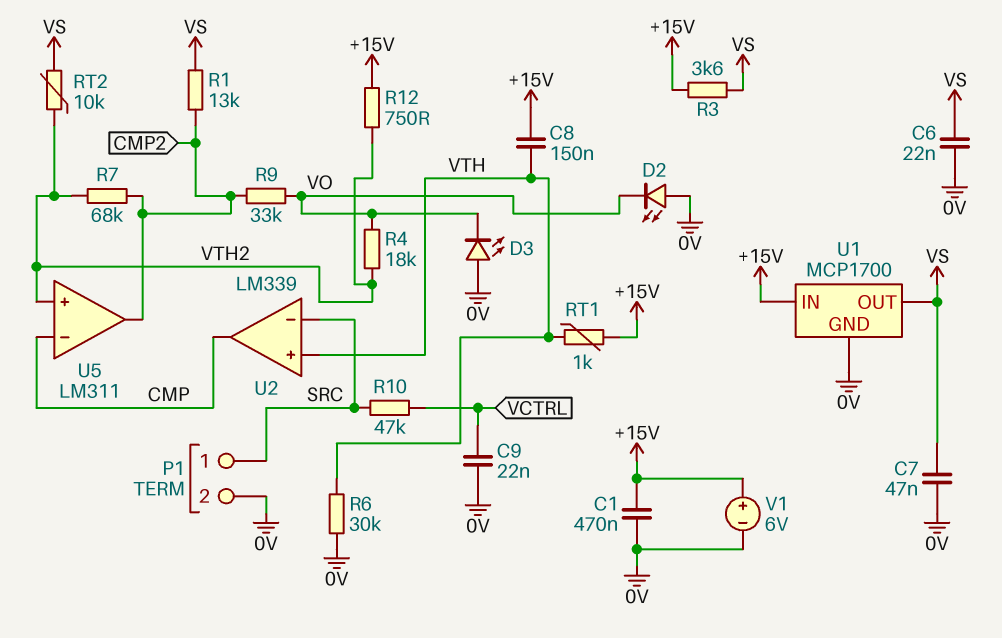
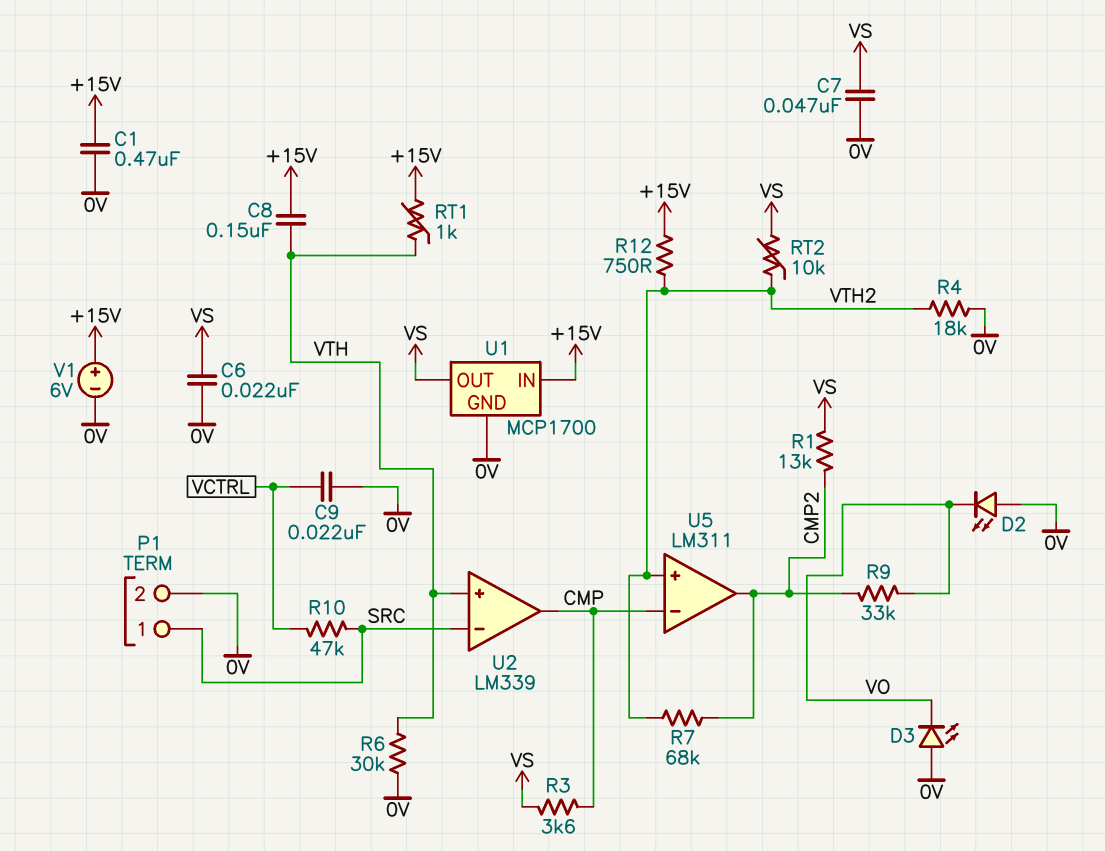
R3: 3.6k (+15V, VS) -> 3.6k (CMP, VS)
R4: 18k (VO, VTH2) -> 18k (0V, VTH2)

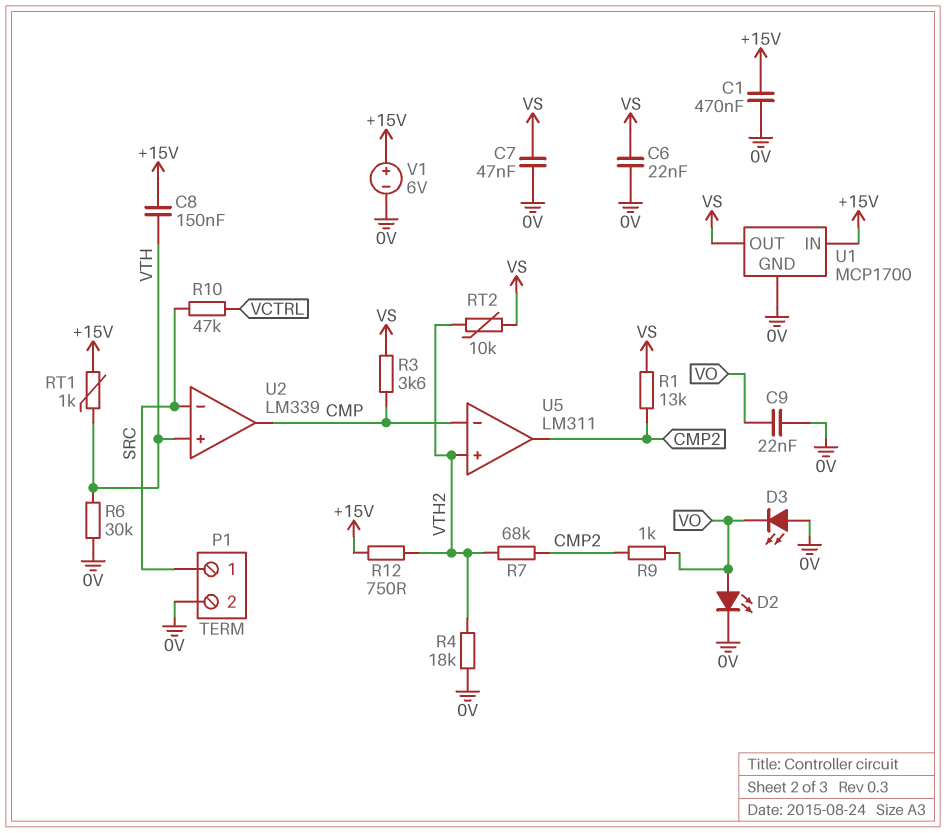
C9: 22nF (0V, VCTRL) -> 22nF (0V, VO)
D2: LED (A 0V, K VO) -> LED (A VO, K 0V)
R9: 33k (CMP2, VO) -> 1k (CMP2, VO)

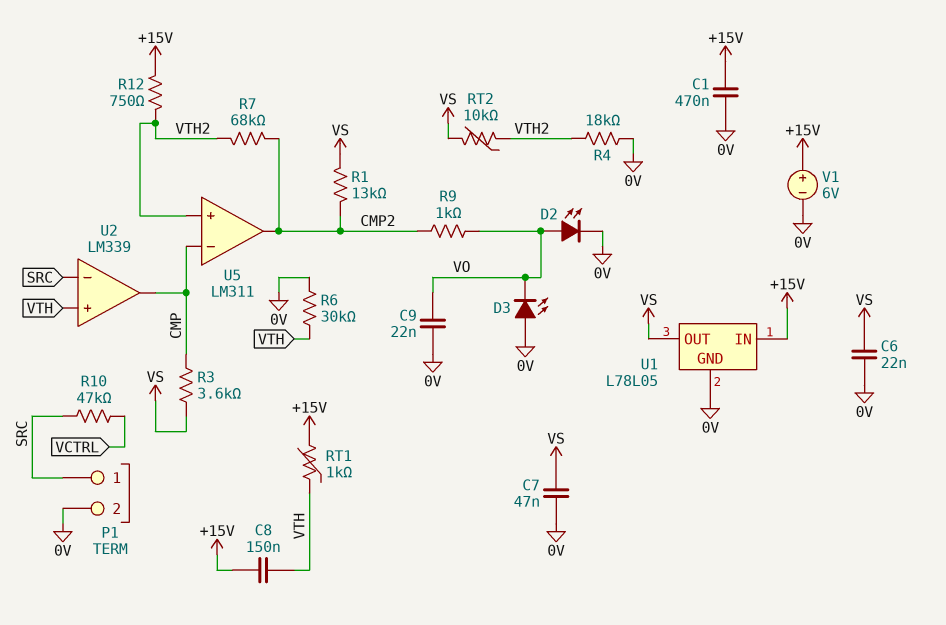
U1: MCP1700 -> L78L05

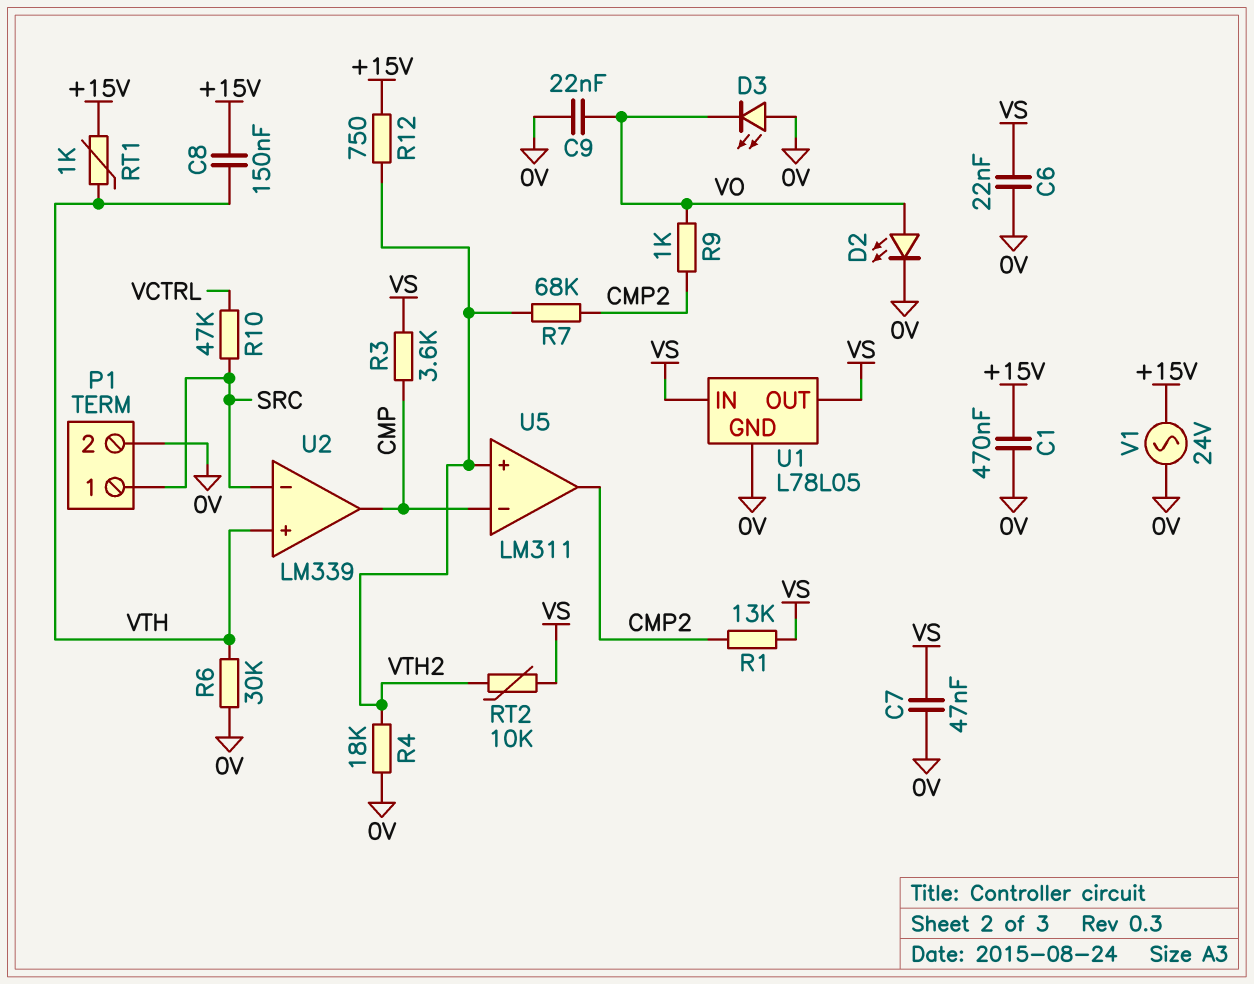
U1 pin IN: +15V -> VS
V1: 6V (plus +15V, minus 0V) -> AC 24V (+15V, 0V)

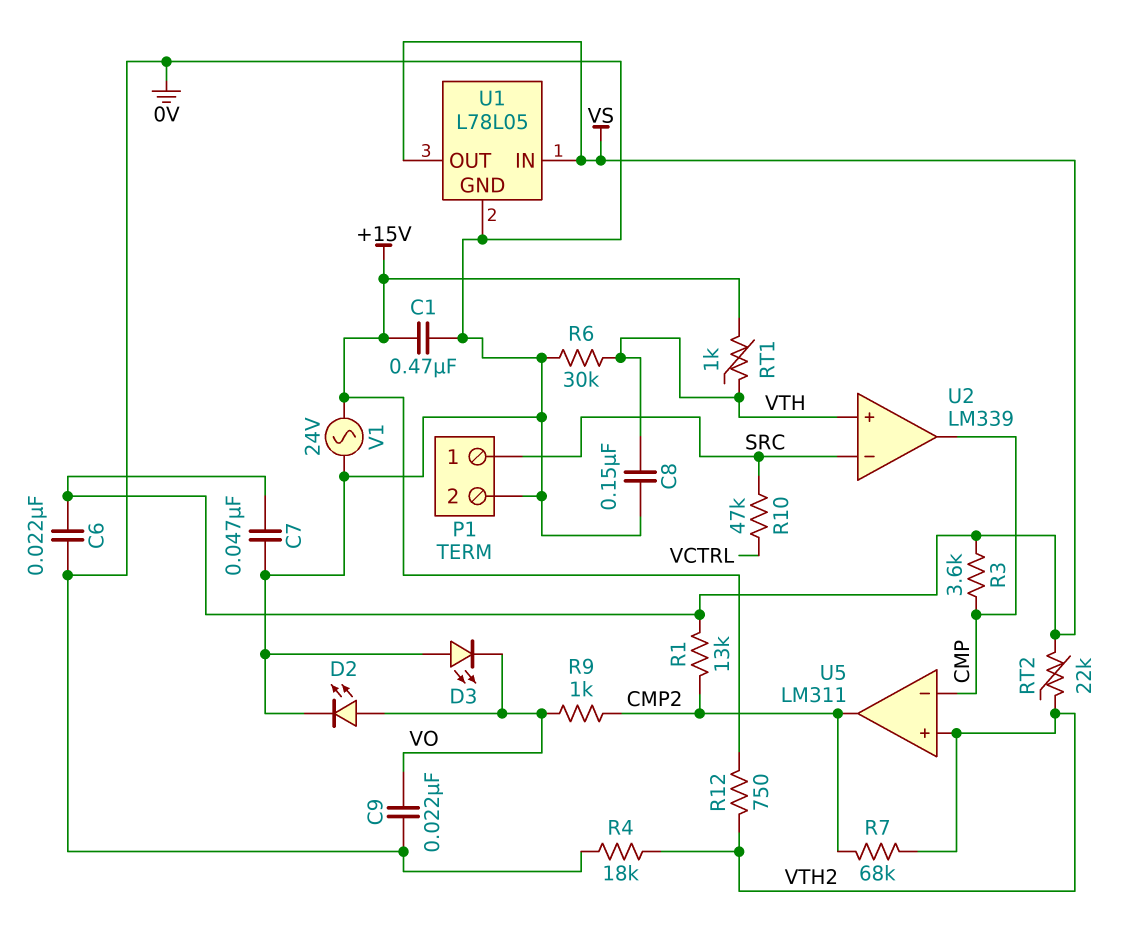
C8: 150nF (+15V, VTH) -> 150nF (0V, VTH)
RT2: 10k (VS, VTH2) -> 22k (VS, VTH2)

